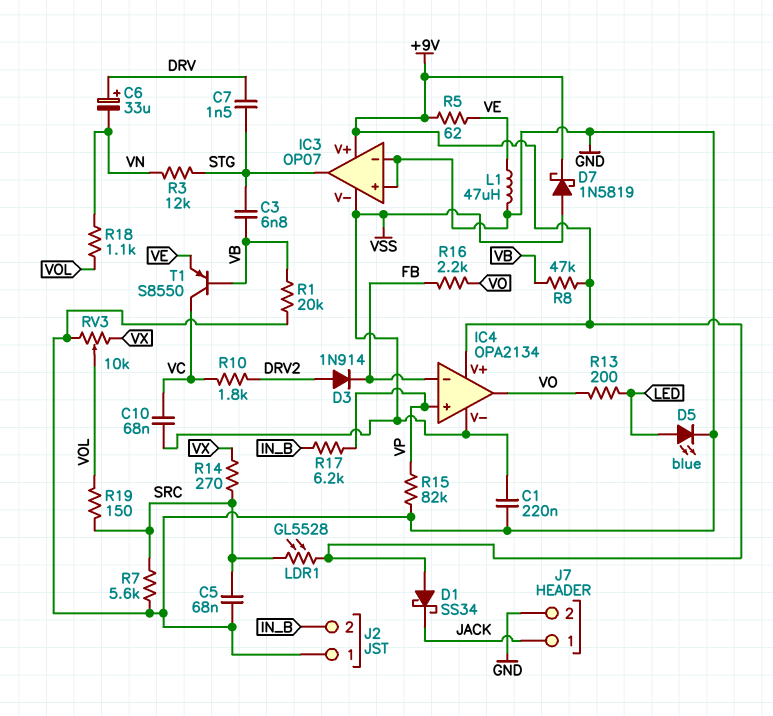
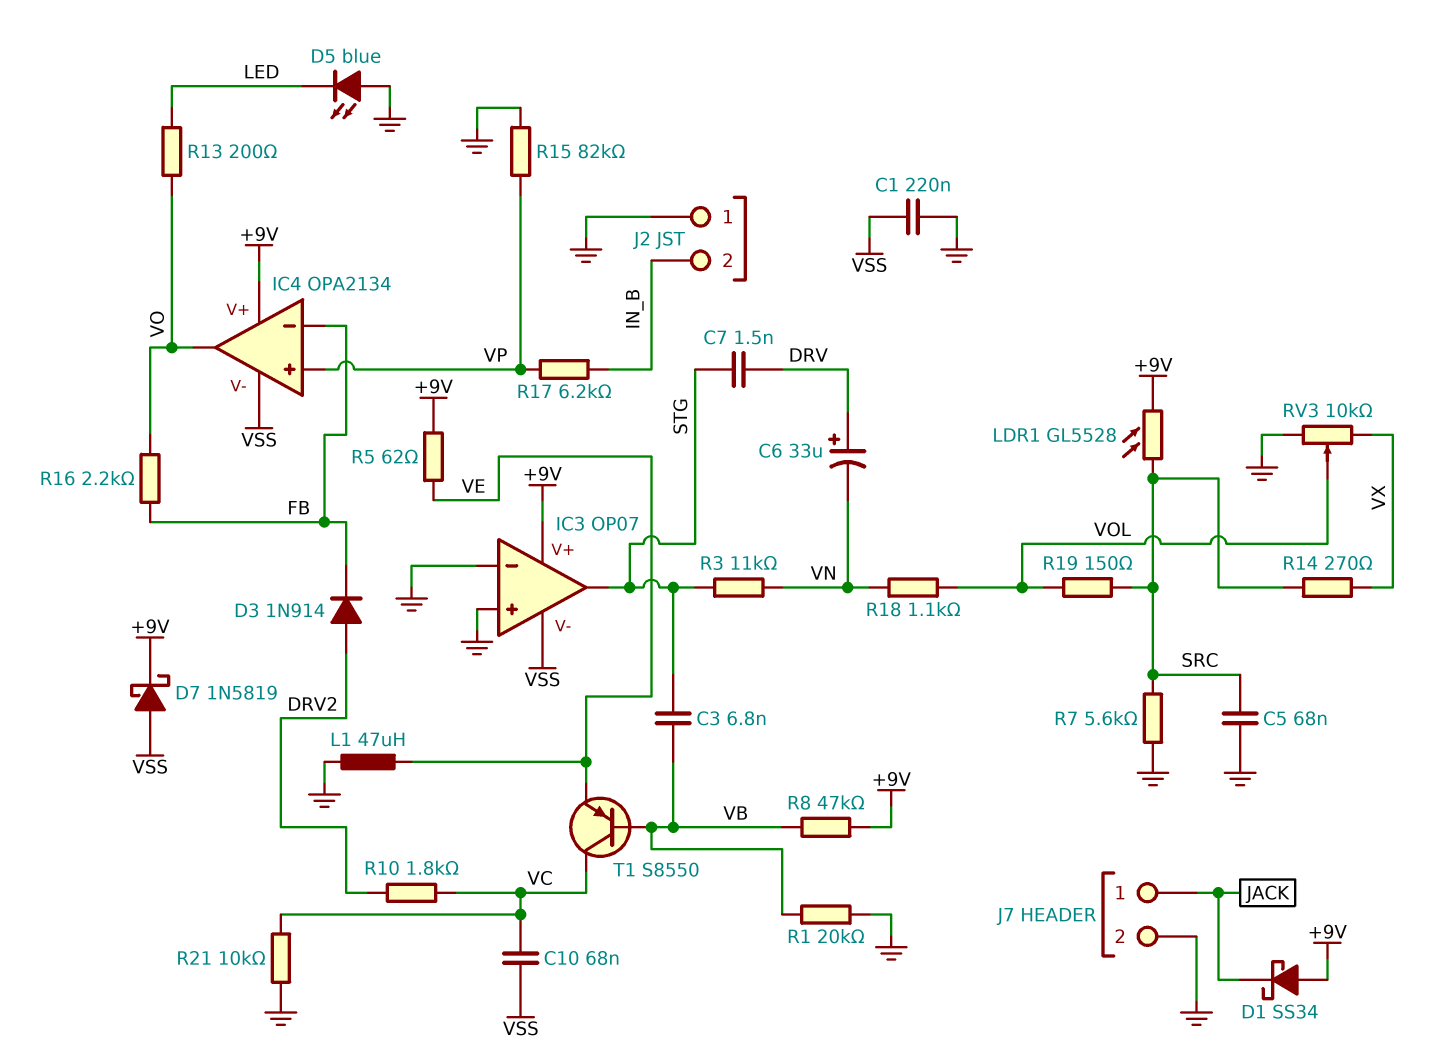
D5: LED blue (A LED, K GND) -> LED blue (A GND, K LED)
R3: 12k (STG, VN) -> 11k (STG, VN)
R21: none -> 10k (GND, VC)

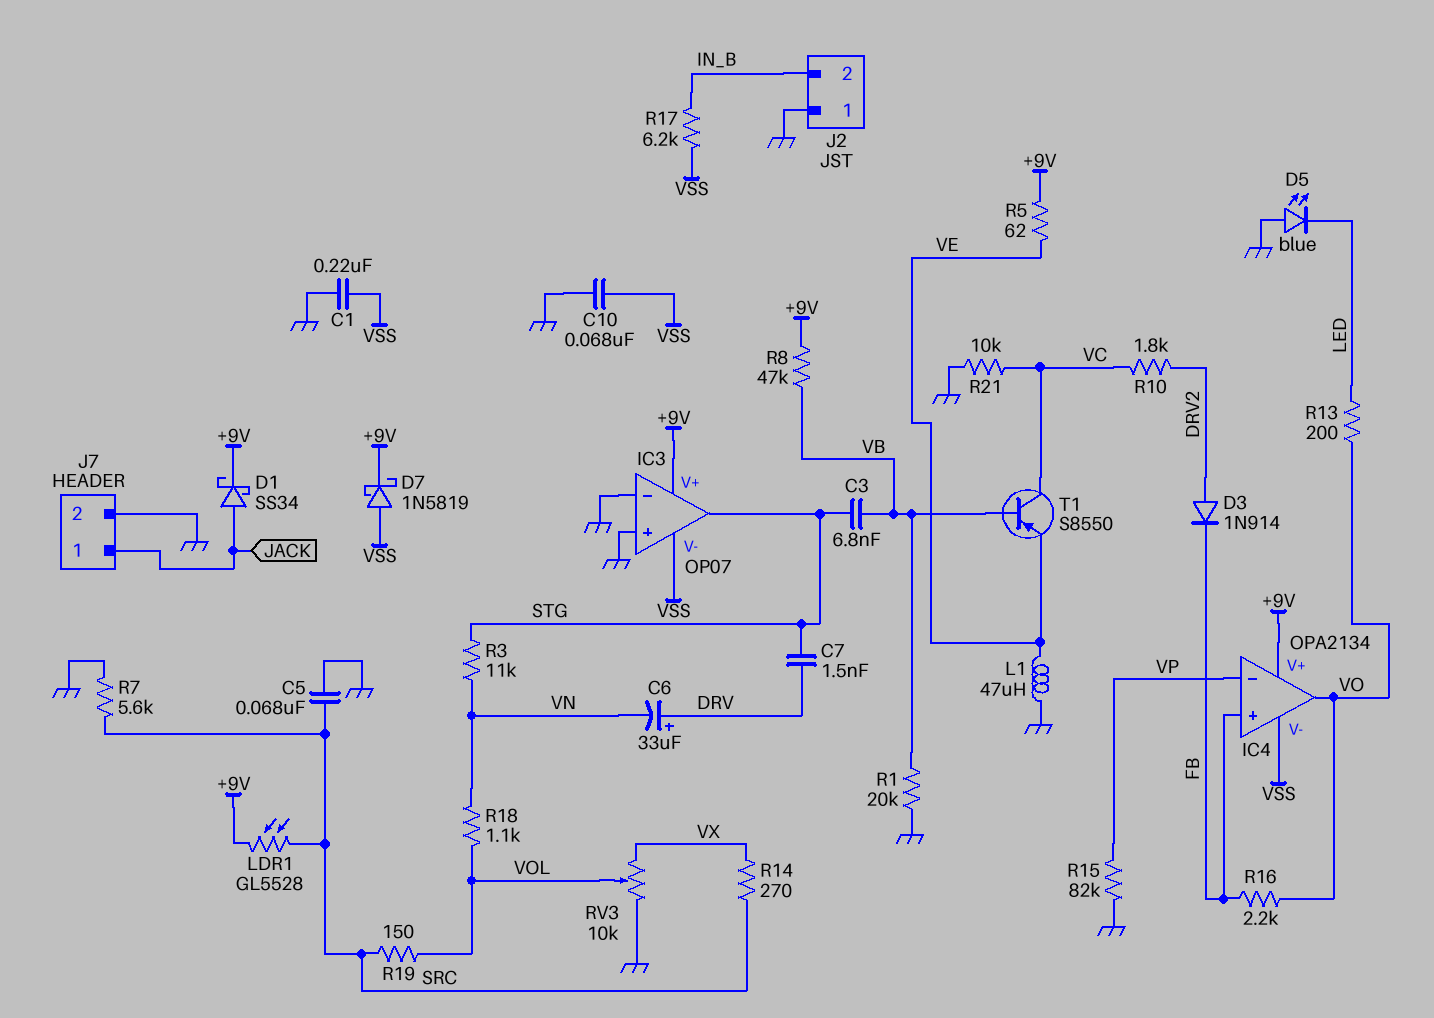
C10: 68nF (VC, VSS) -> 68nF (GND, VSS)
D1: schottky SS34 (A +9V, K JACK) -> schottky SS34 (A JACK, K +9V)
IC4 pin in+: VP -> FB
IC4 pin in-: FB -> VP
R17: 6.2k (IN_B, VP) -> 6.2k (IN_B, VSS)

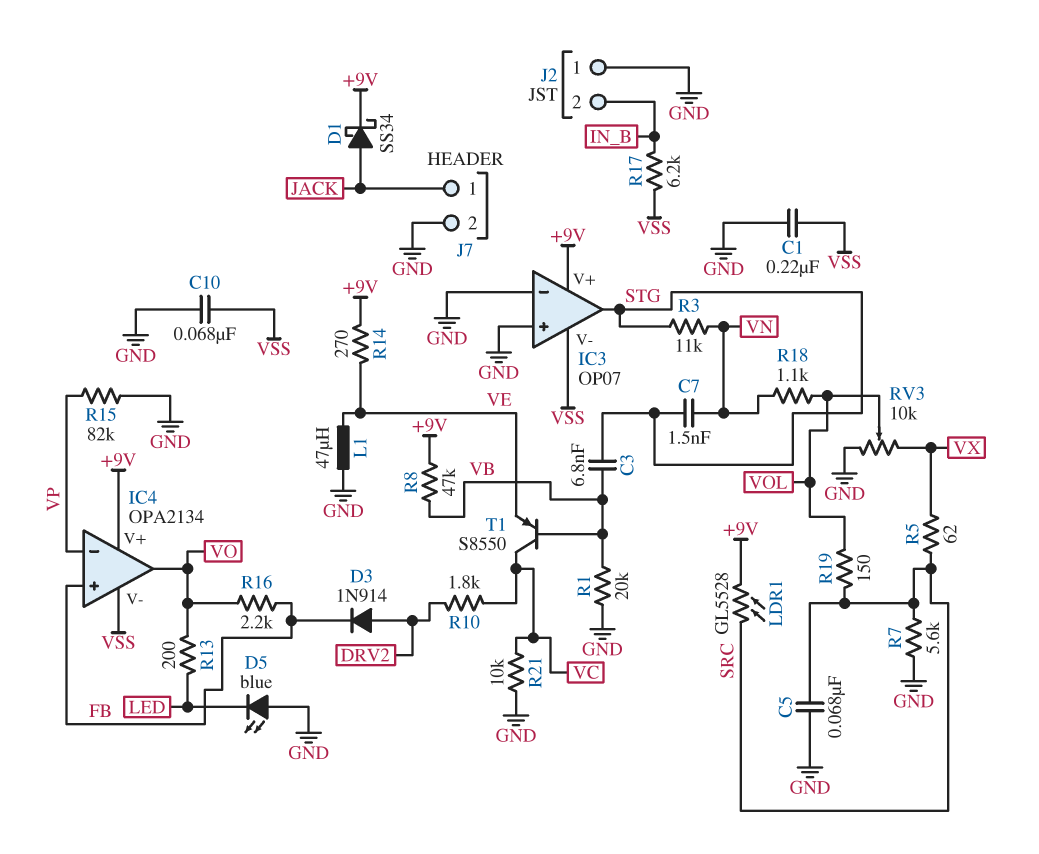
C6: 33uF (plus DRV, minus VN) -> none
C7: 1.5nF (DRV, STG) -> 1.5nF (STG, VN)
D7: schottky 1N5819 (A VSS, K +9V) -> none
R5: 62 (+9V, VE) -> 62 (SRC, VX)
R14: 270 (SRC, VX) -> 270 (+9V, VE)

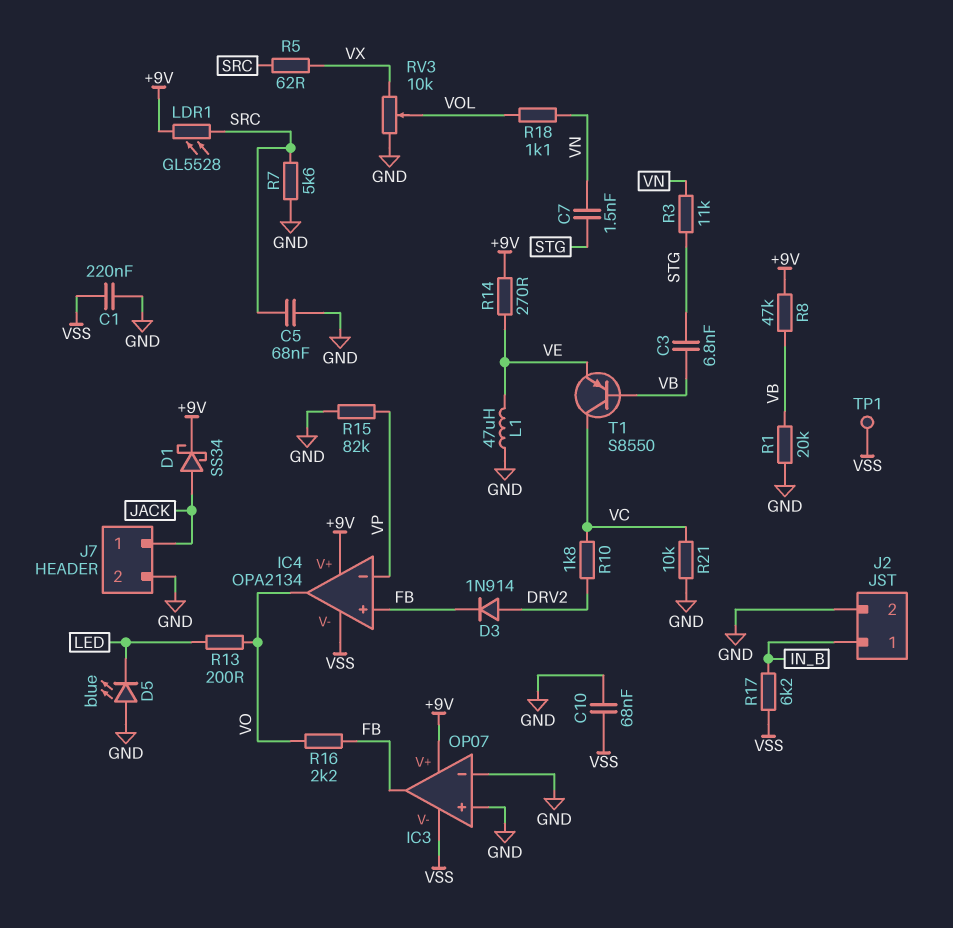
IC3 pin out: STG -> FB
J2 pin 1: GND -> IN_B
J2 pin 2: IN_B -> GND
R19: 150 (SRC, VOL) -> none
TP1: none -> test point (VSS)

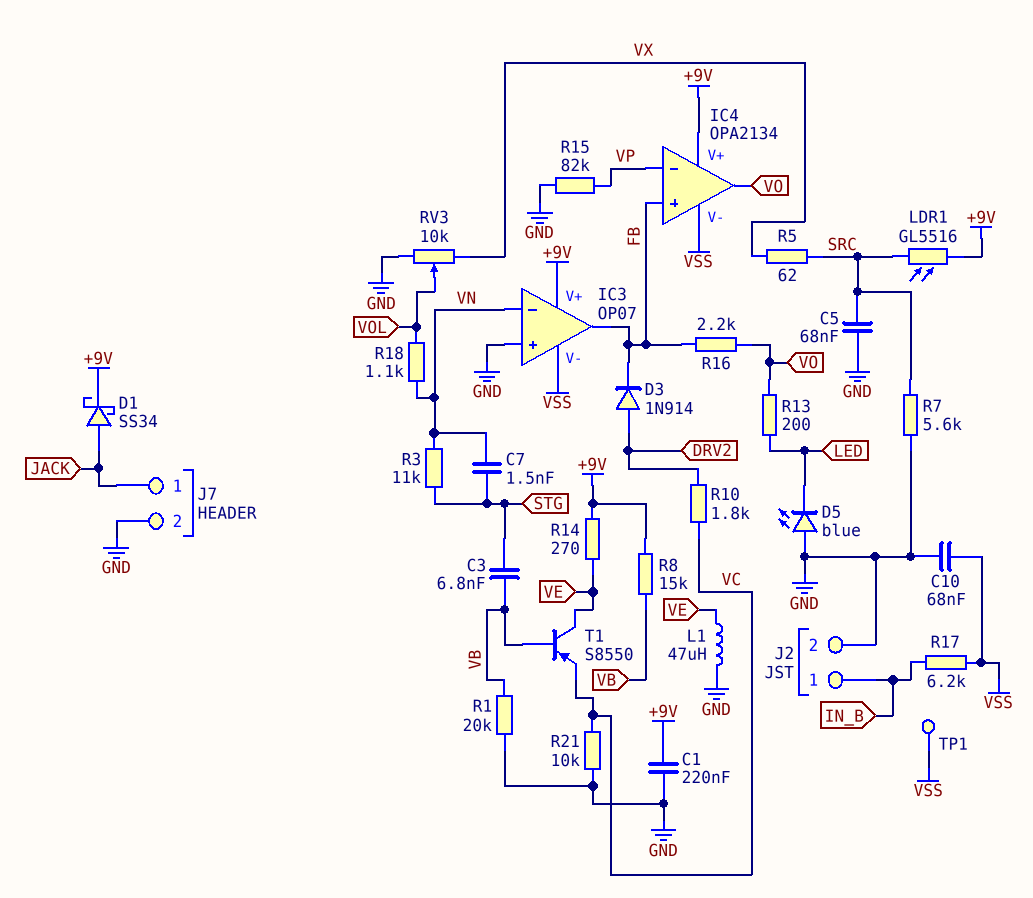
C1: 220nF (GND, VSS) -> 220nF (+9V, GND)
IC3 pin in-: GND -> VN
LDR1: GL5528 (+9V, SRC) -> GL5516 (+9V, SRC)
R8: 47k (+9V, VB) -> 15k (+9V, VB)
T1: PNP S8550 (B VB, C VC, E VE) -> PNP S8550 (B VB, C VE, E VC)

